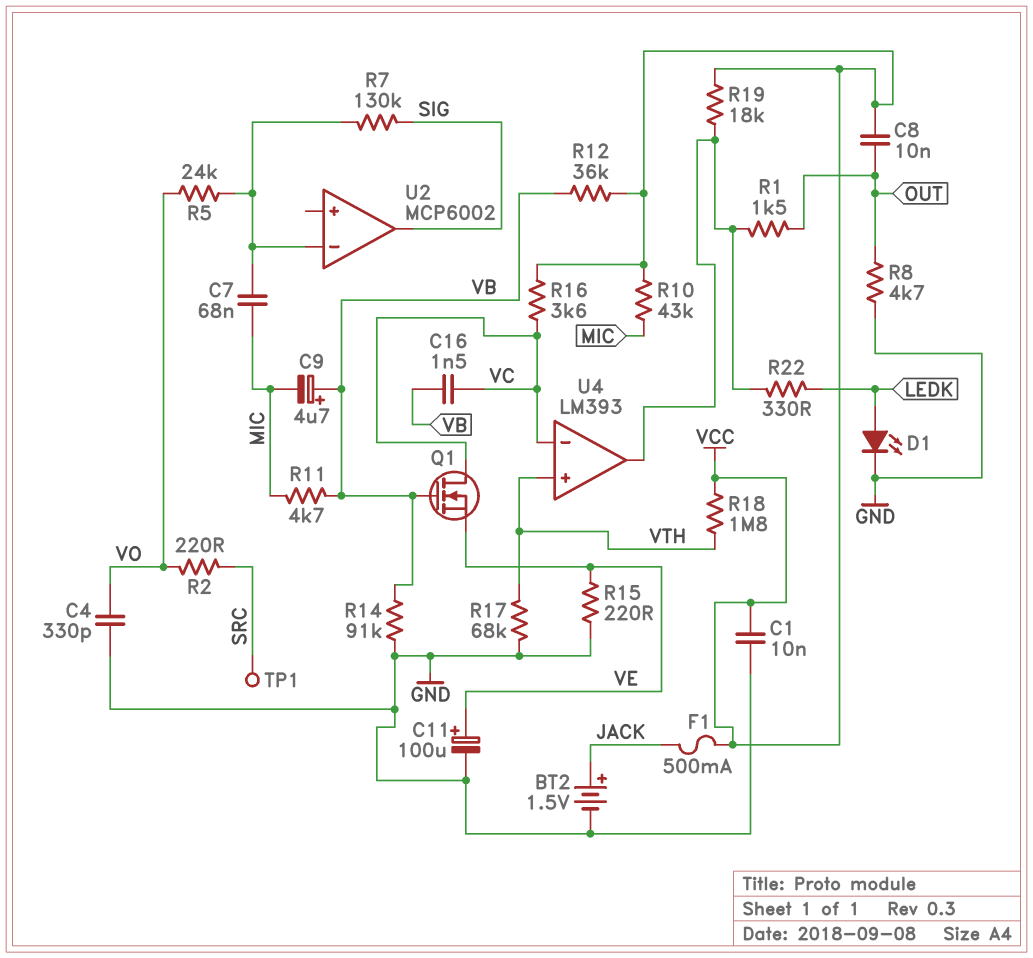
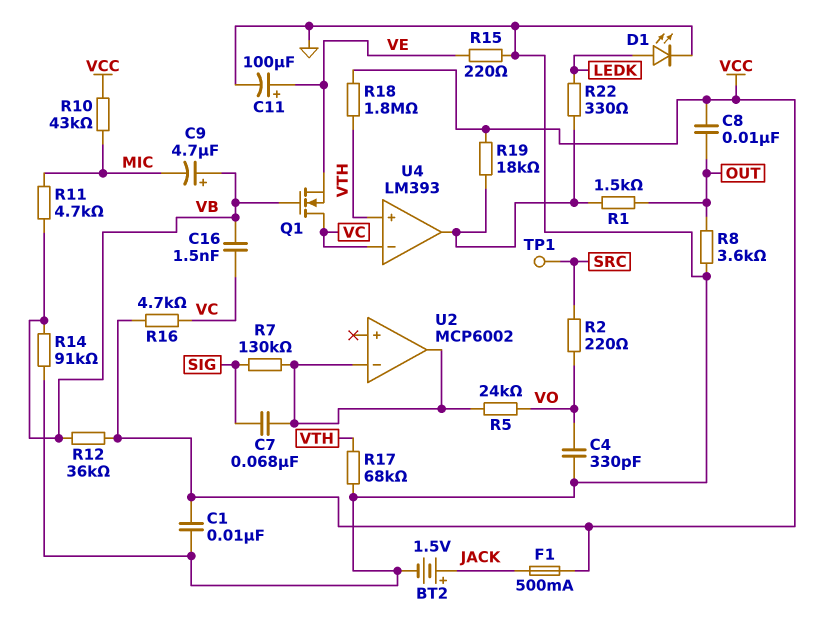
C7: 68nF (MIC, U2/in-) -> 68nF (SIG, U2/in-)
R8: 4.7k (GND, OUT) -> 3.6k (GND, OUT)
R16: 3.6k (VC, VCC) -> 4.7k (VC, VCC)
U2 pin out: SIG -> U2/in-

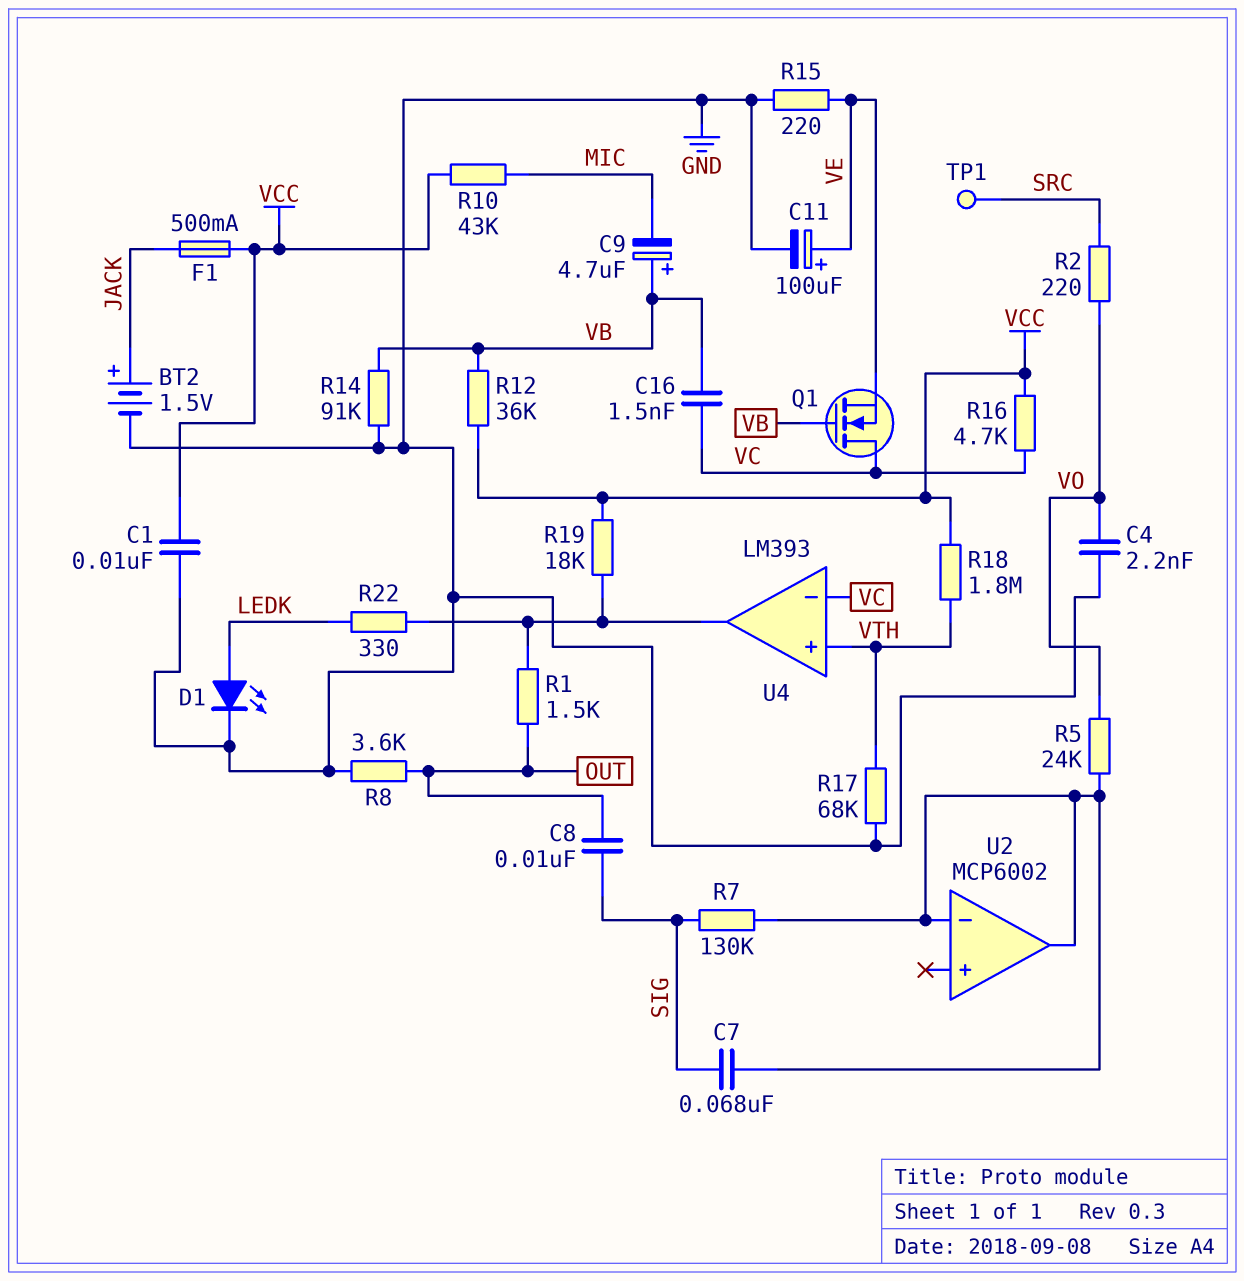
C4: 330pF (GND, VO) -> 2.2nF (GND, VO)
C8: 10nF (OUT, VCC) -> 10nF (OUT, SIG)
R11: 4.7k (MIC, VB) -> none

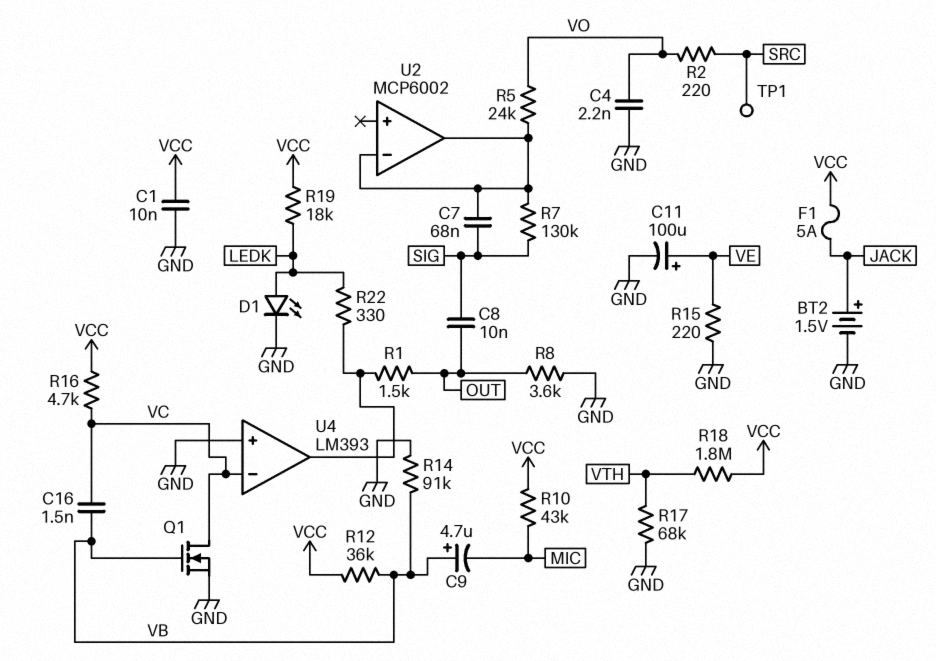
F1: 500mA (JACK, VCC) -> 5A (JACK, VCC)
Q1: NMOS (G VB, D VC, S VE) -> NMOS (G VB, D VC, S GND)
R19: 18k (U4/out, VCC) -> 18k (LEDK, VCC)
U4 pin in+: VTH -> GND

